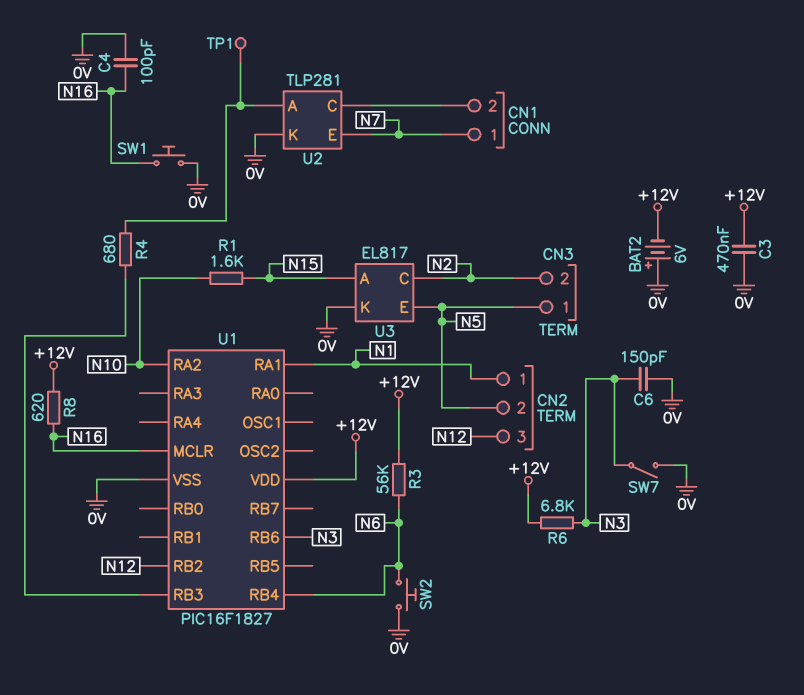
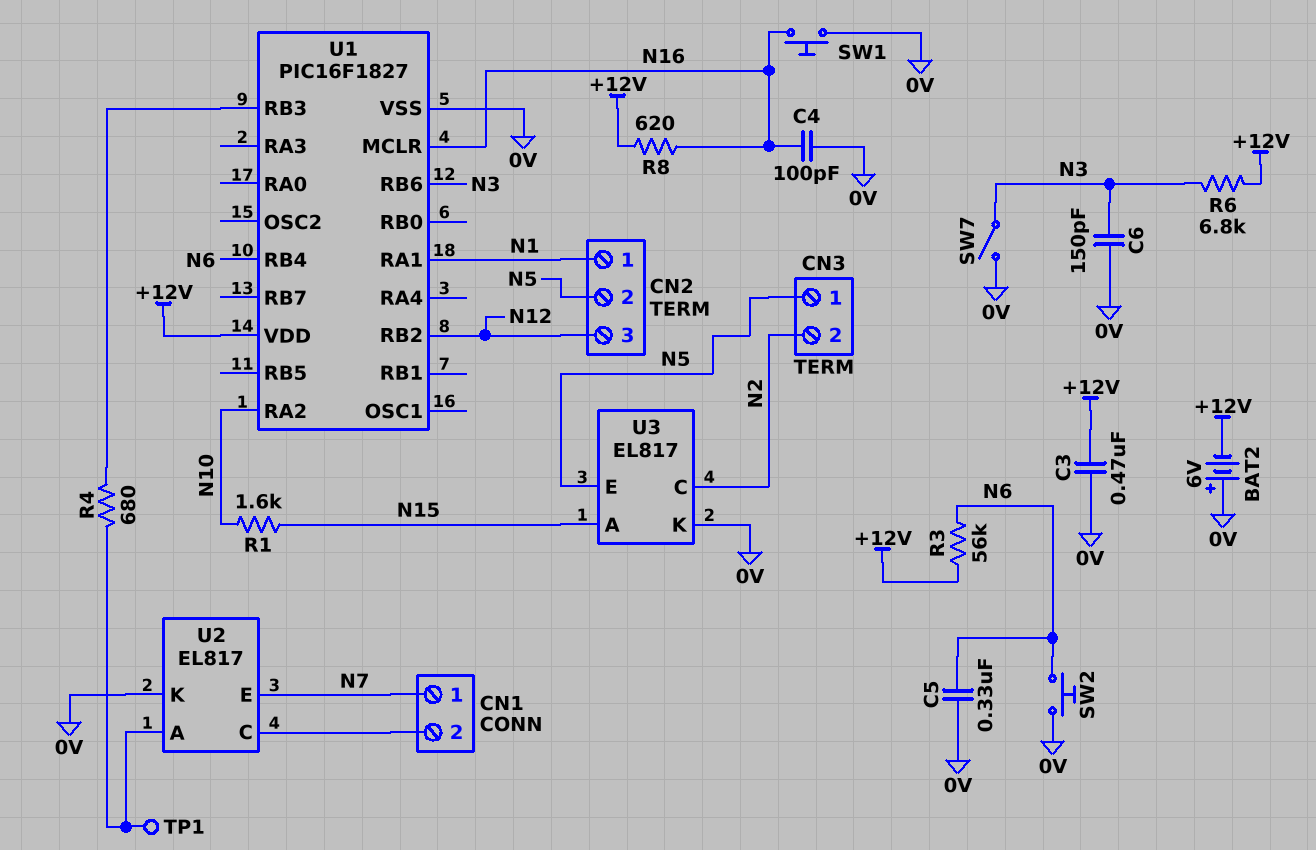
C5: none -> 330nF (0V, N6)
U2: TLP281 -> EL817

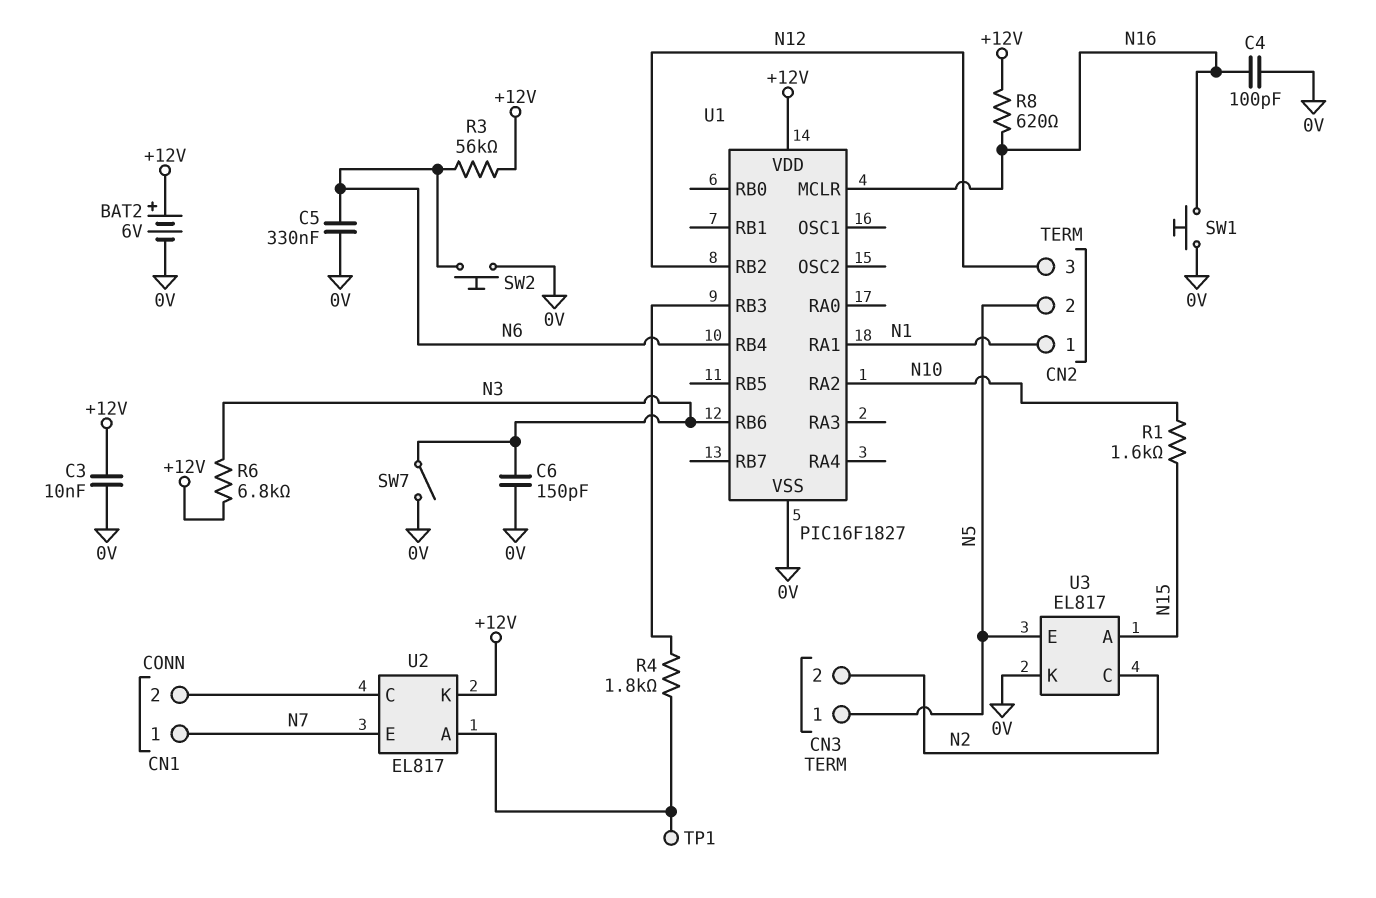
BAT2: 6V (plus 0V, minus +12V) -> 6V (plus +12V, minus 0V)
C3: 470nF (+12V, 0V) -> 10nF (+12V, 0V)
R4: 680 (U1/RB3, U2/A) -> 1.8k (U1/RB3, U2/A)
U2 pin K: 0V -> +12V

